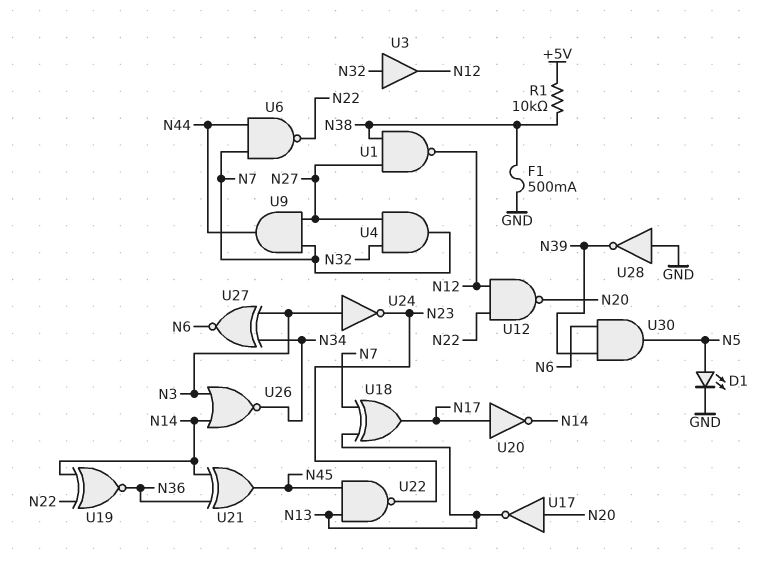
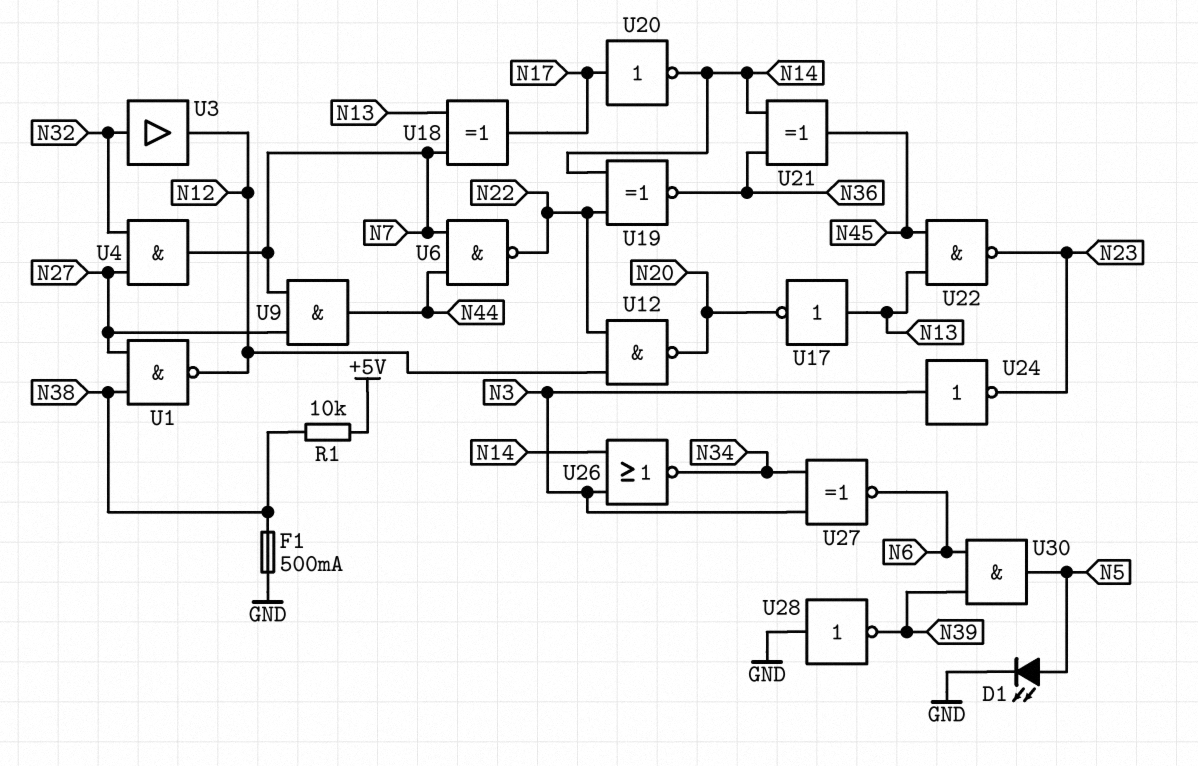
U17: NOT (in N20, out N13) -> NOT (in N13, out N20)

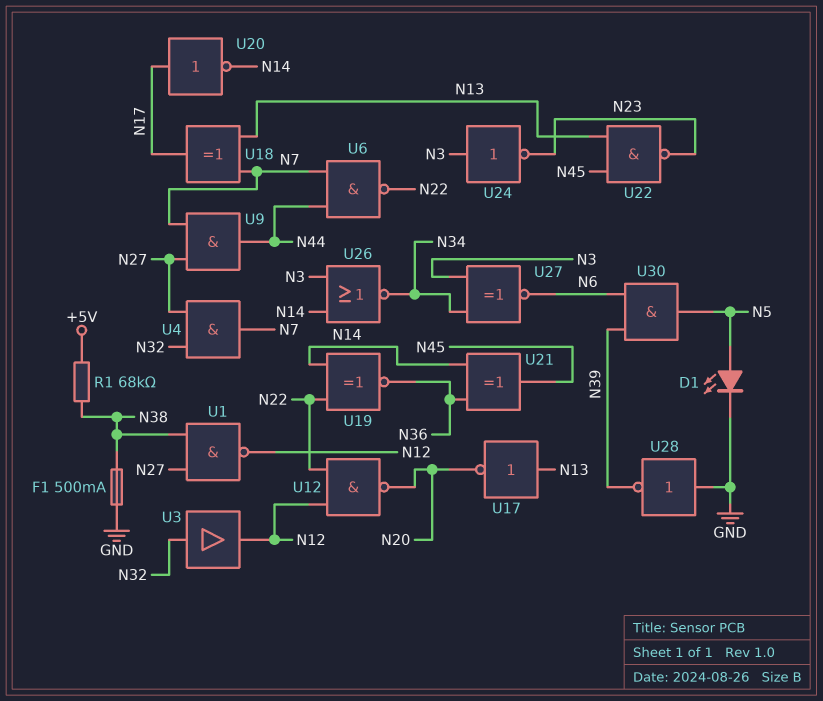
R1: 10k (+5V, N38) -> 68k (+5V, N38)

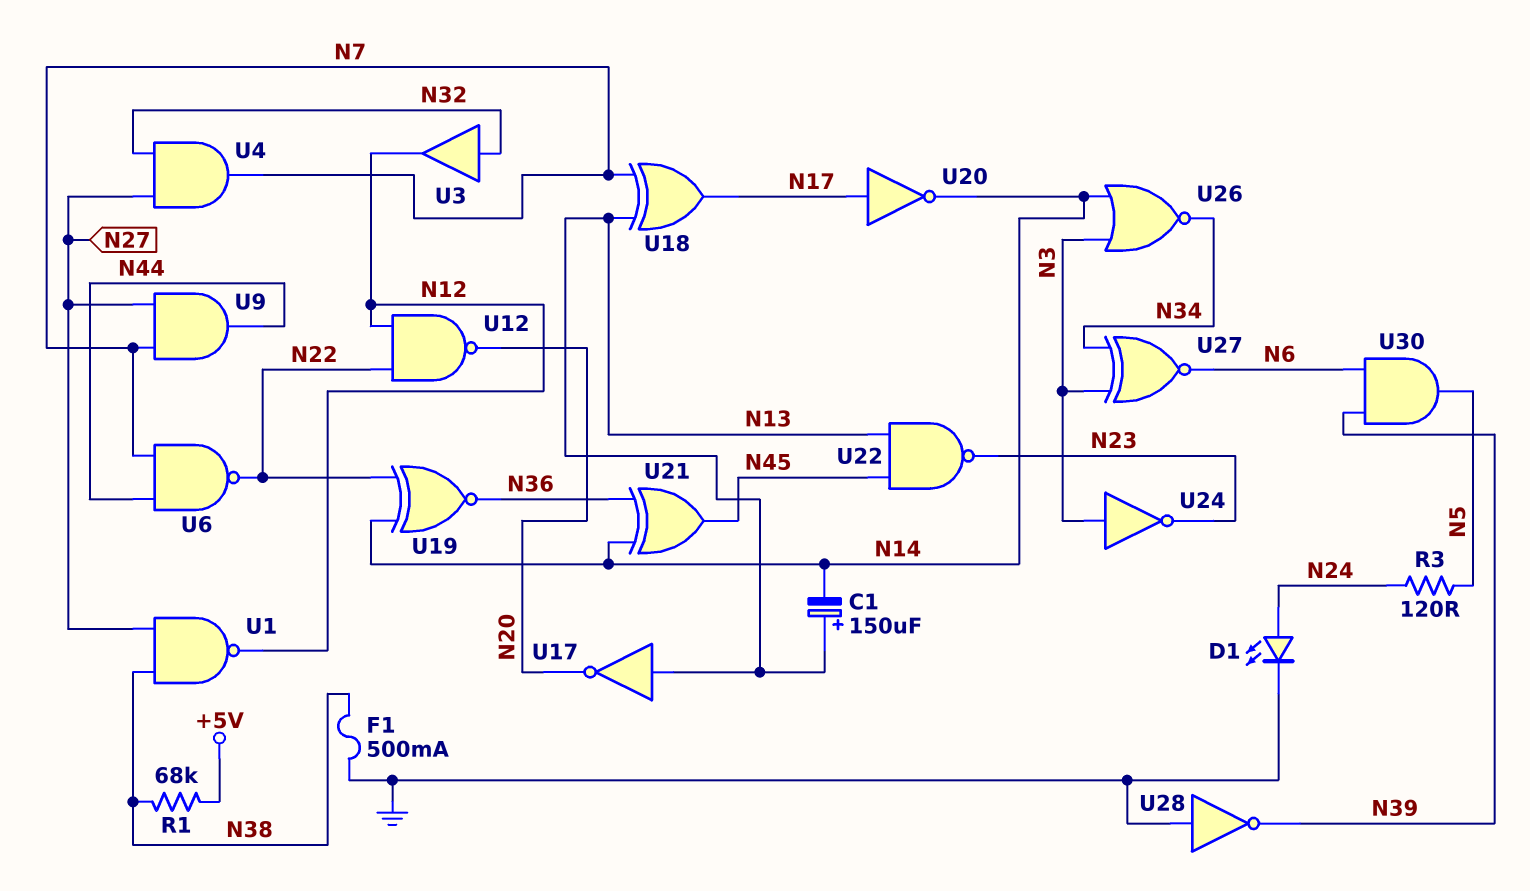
C1: none -> 150uF (plus N13, minus N14)
D1: LED (A N5, K GND) -> LED (A N24, K GND)
R3: none -> 120 (N5, N24)

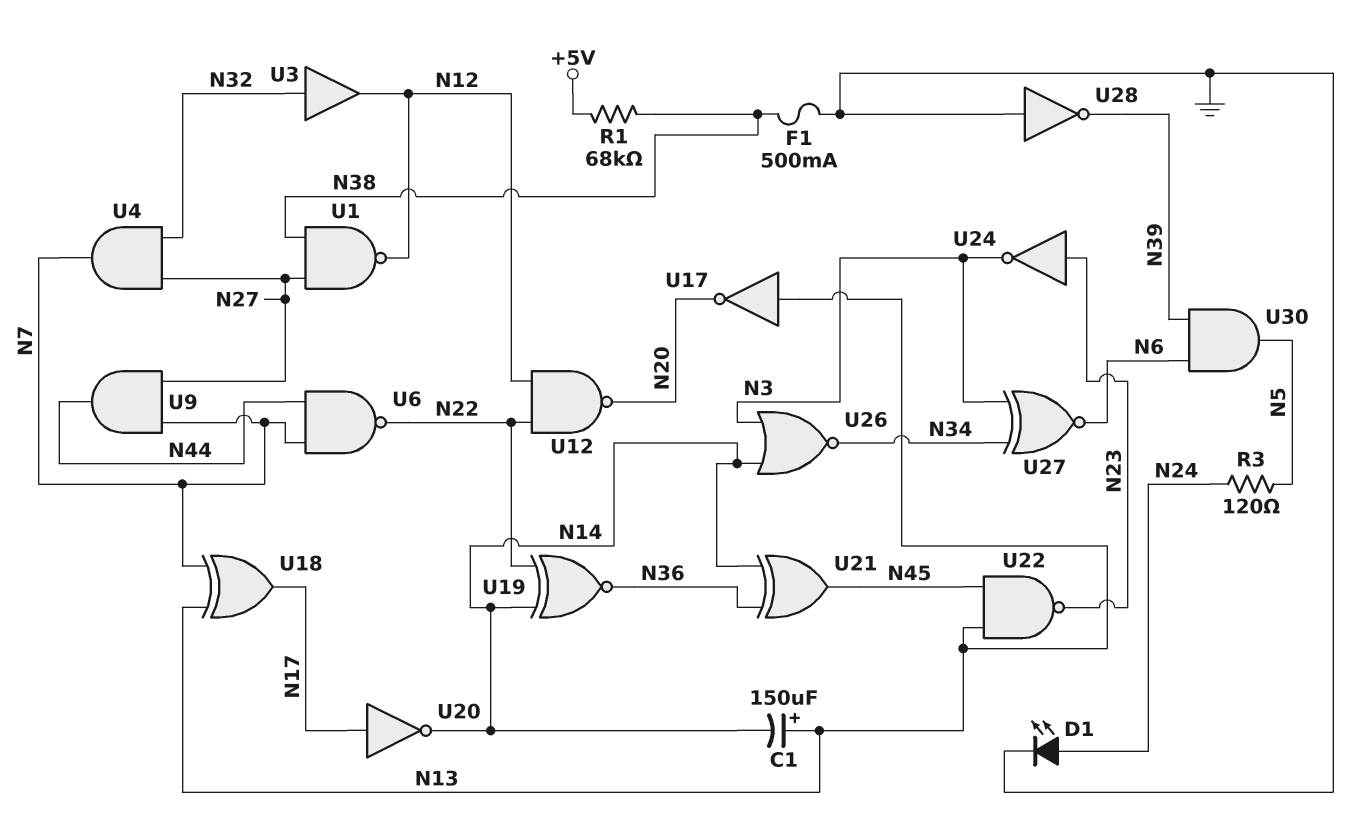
U24: NOT (in N3, out N23) -> NOT (in N23, out N3)

